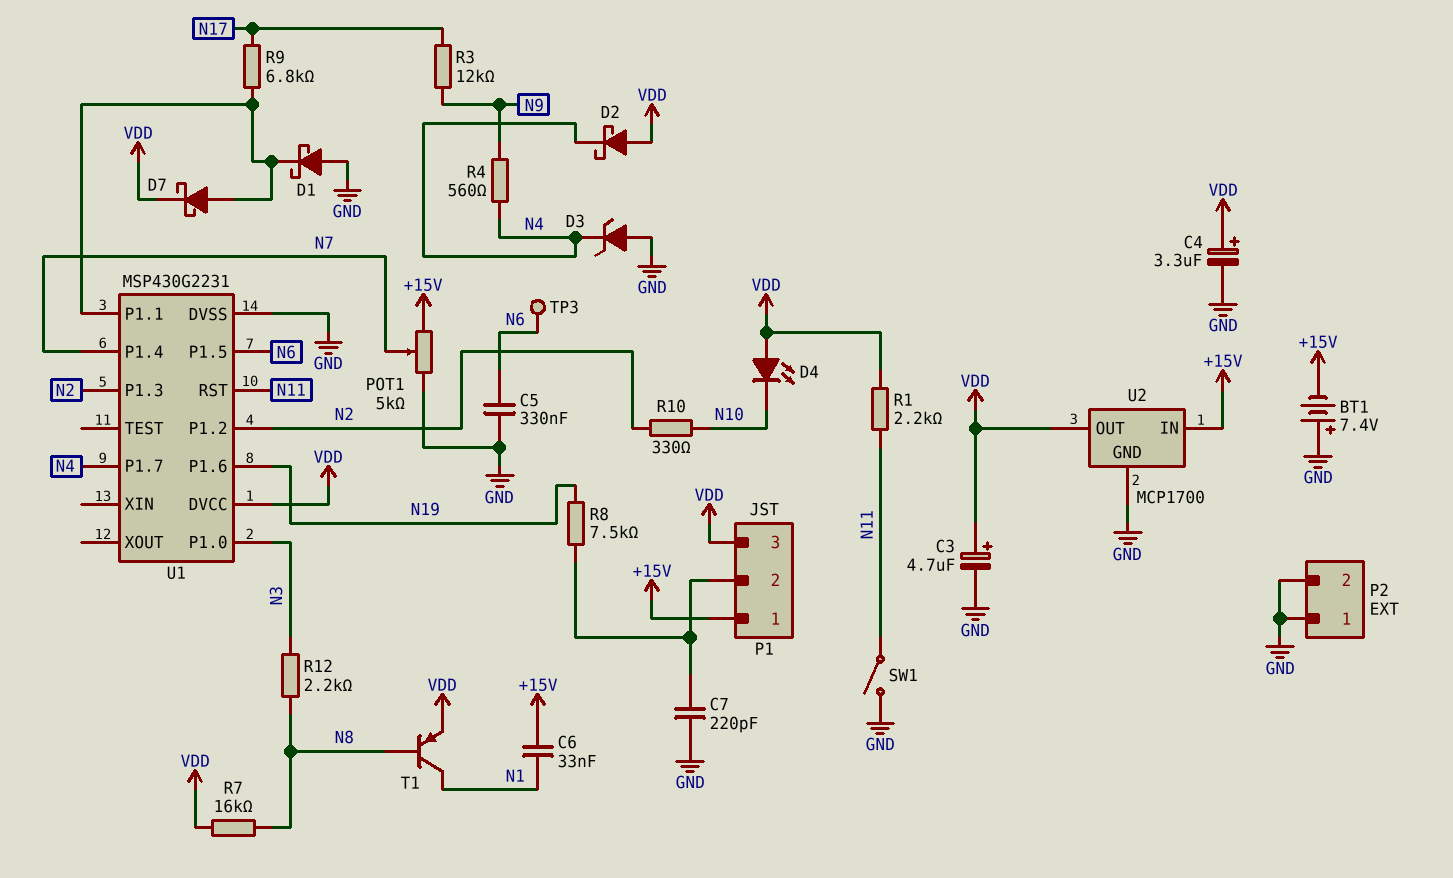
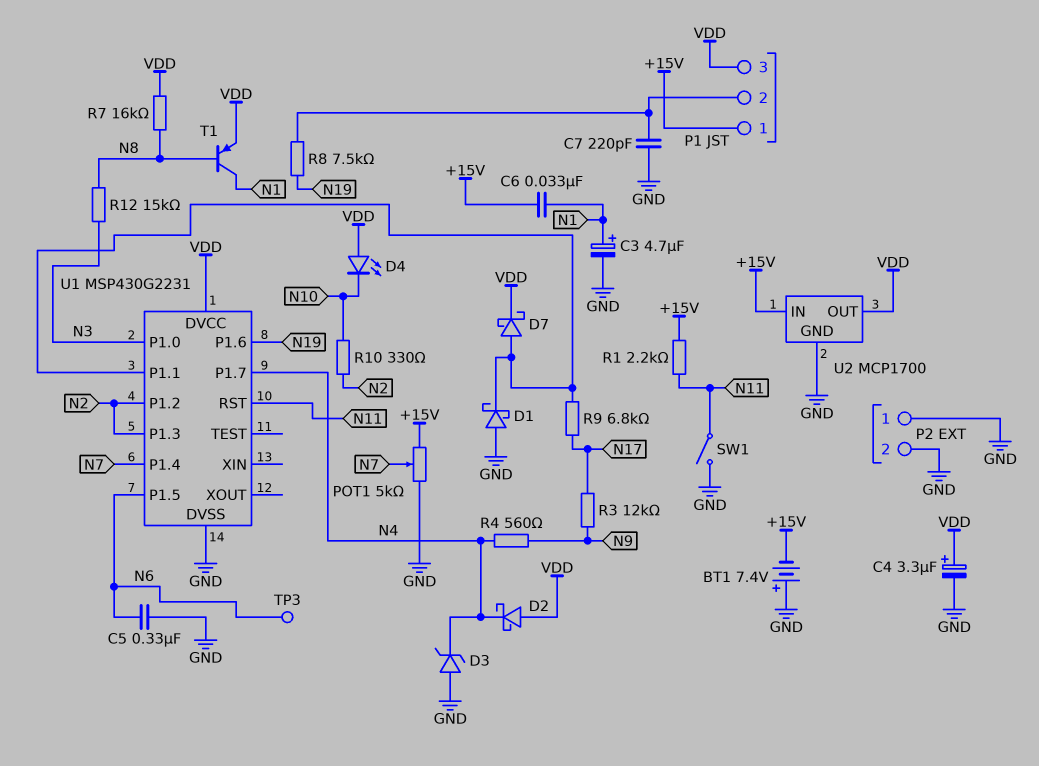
C3: 4.7uF (plus VDD, minus GND) -> 4.7uF (plus N1, minus GND)
R1: 2.2k (N11, VDD) -> 2.2k (+15V, N11)
R12: 2.2k (N3, N8) -> 15k (N3, N8)

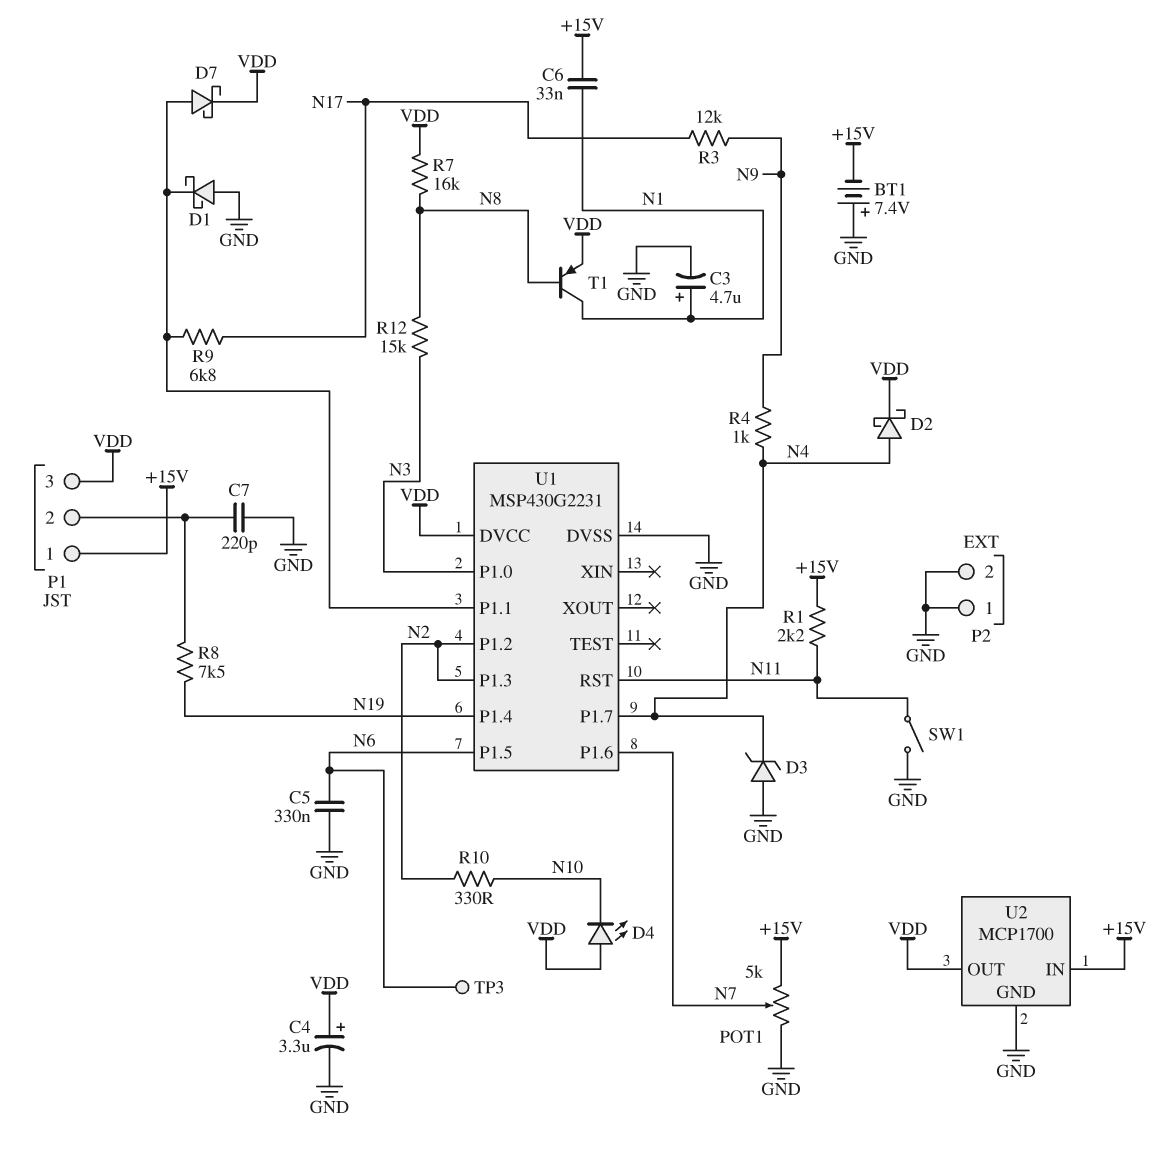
D2: schottky (A VDD, K N4) -> schottky (A N4, K VDD)
R4: 560 (N4, N9) -> 1k (N4, N9)
U1 pin P1.4: N7 -> N19
U1 pin P1.6: N19 -> N7

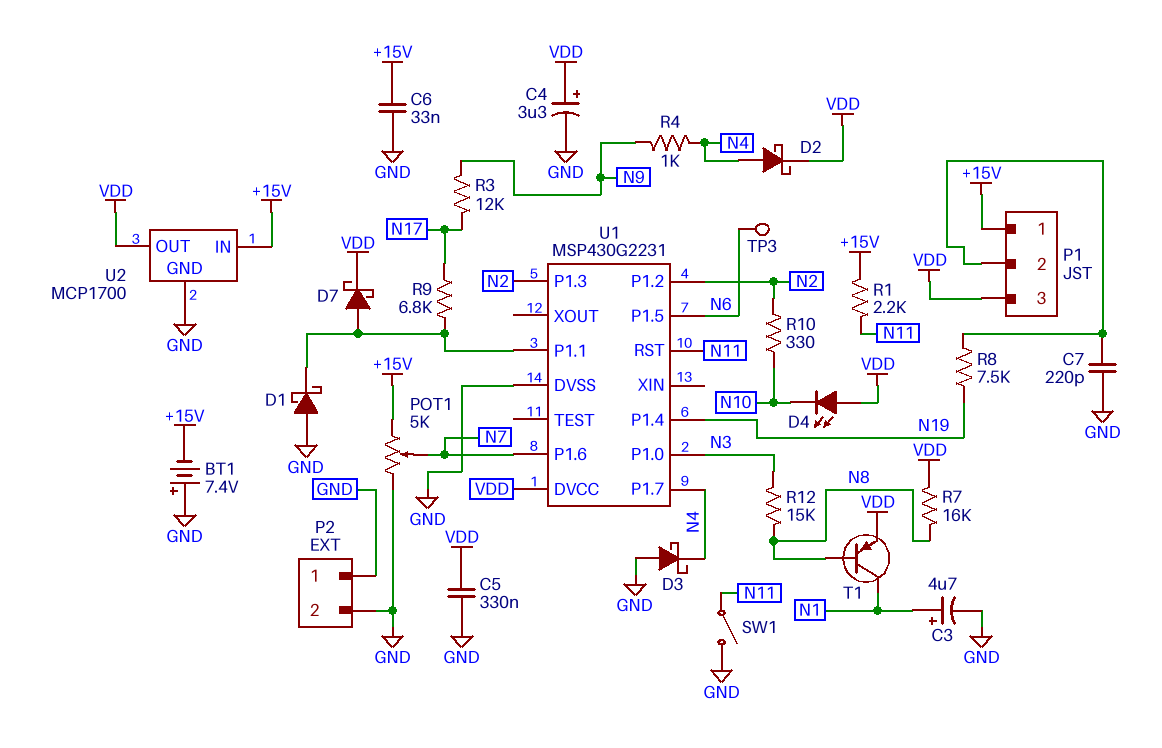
C5: 330nF (GND, N6) -> 330nF (GND, VDD)
C6: 33nF (+15V, N1) -> 33nF (+15V, GND)
D3: zener (A GND, K N4) -> schottky (A GND, K N4)

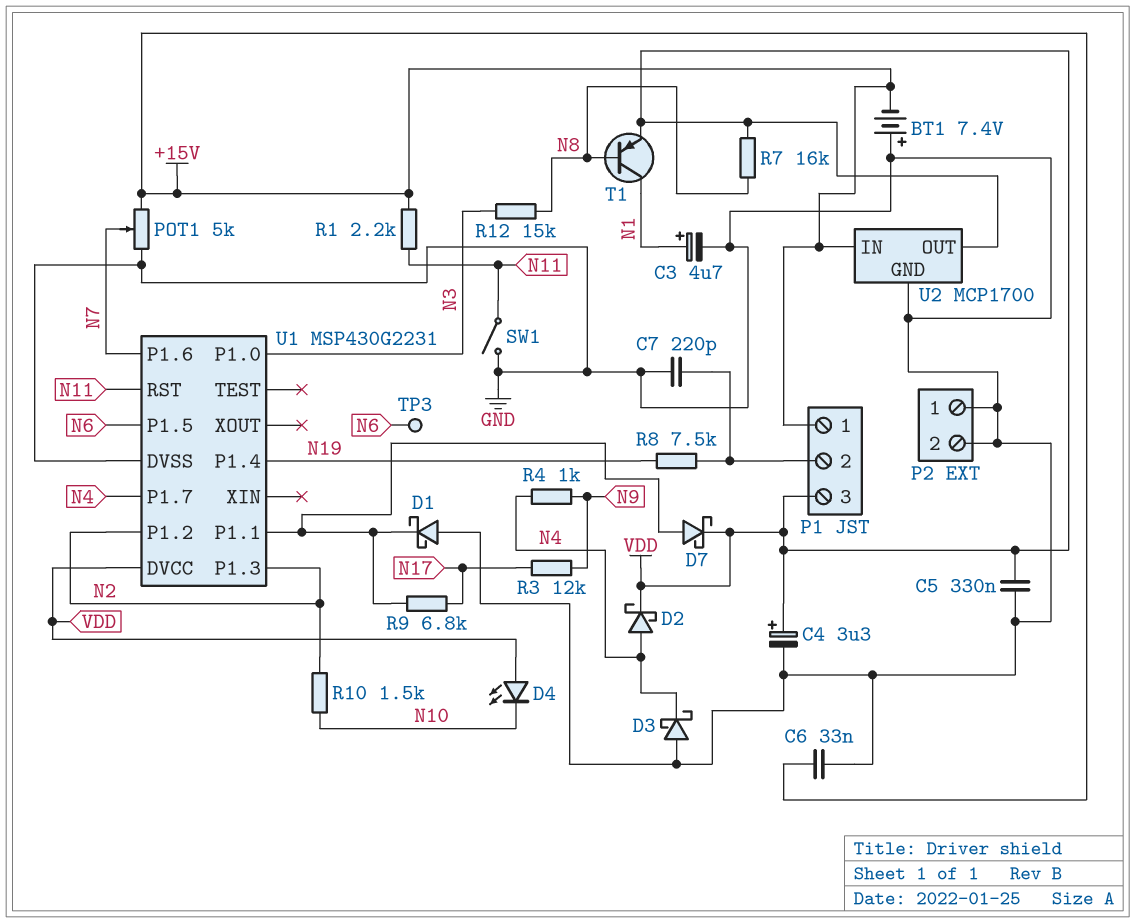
R10: 330 (N2, N10) -> 1.5k (N2, N10)

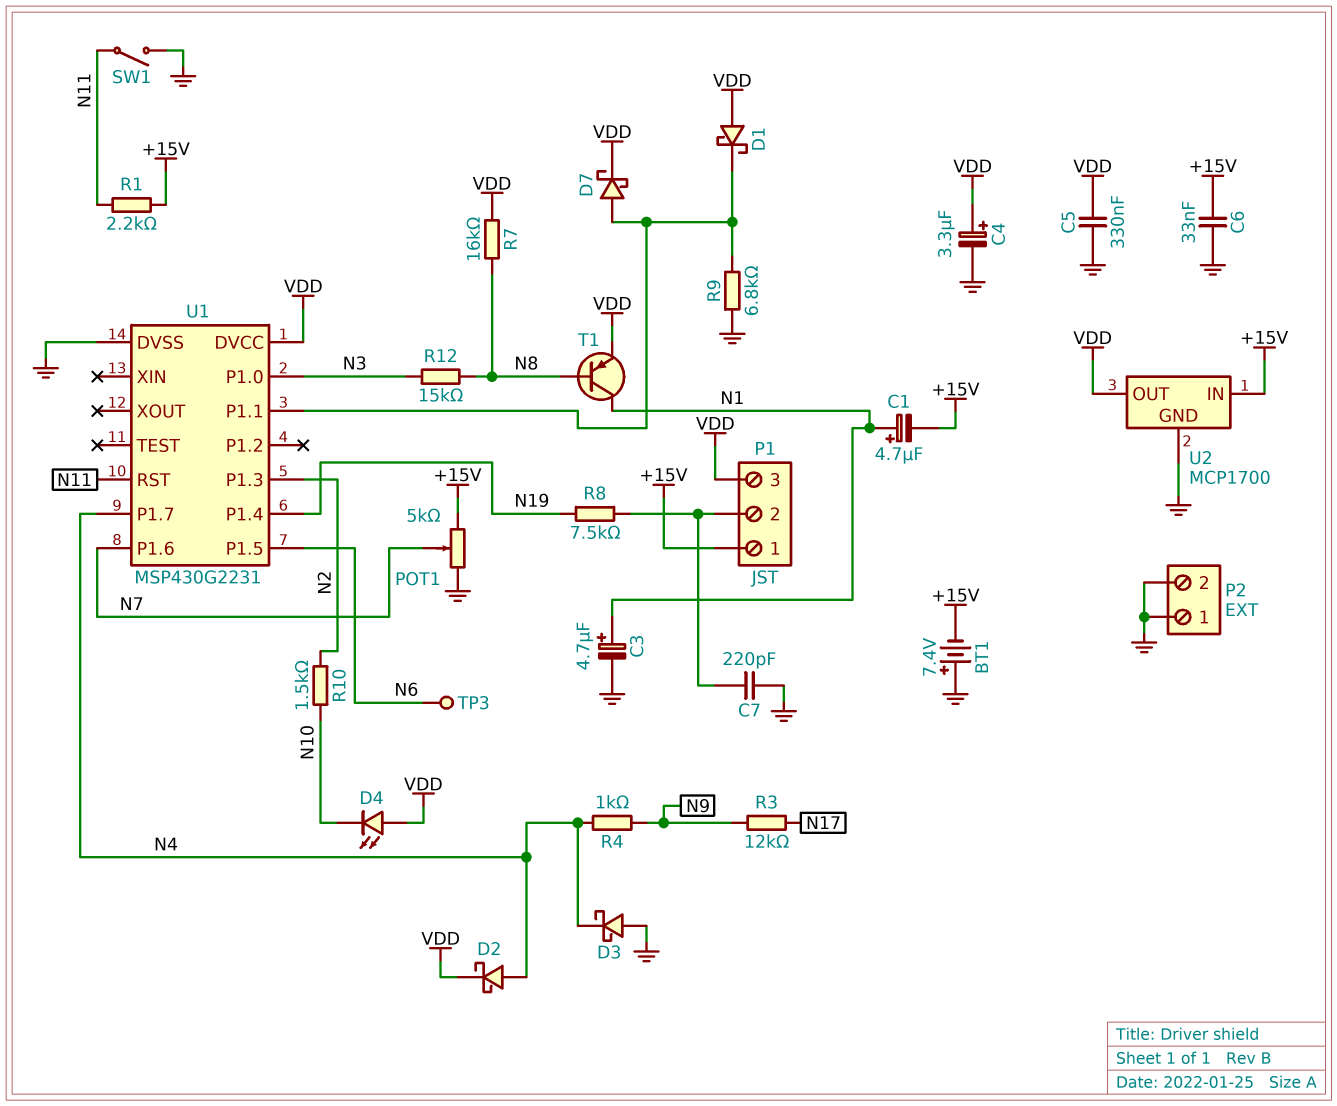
C1: none -> 4.7uF (plus N1, minus +15V)
D1: schottky (A GND, K U1/P1.1) -> schottky (A VDD, K U1/P1.1)
R9: 6.8k (N17, U1/P1.1) -> 6.8k (GND, U1/P1.1)
U1 pin P1.2: N2 -> none

